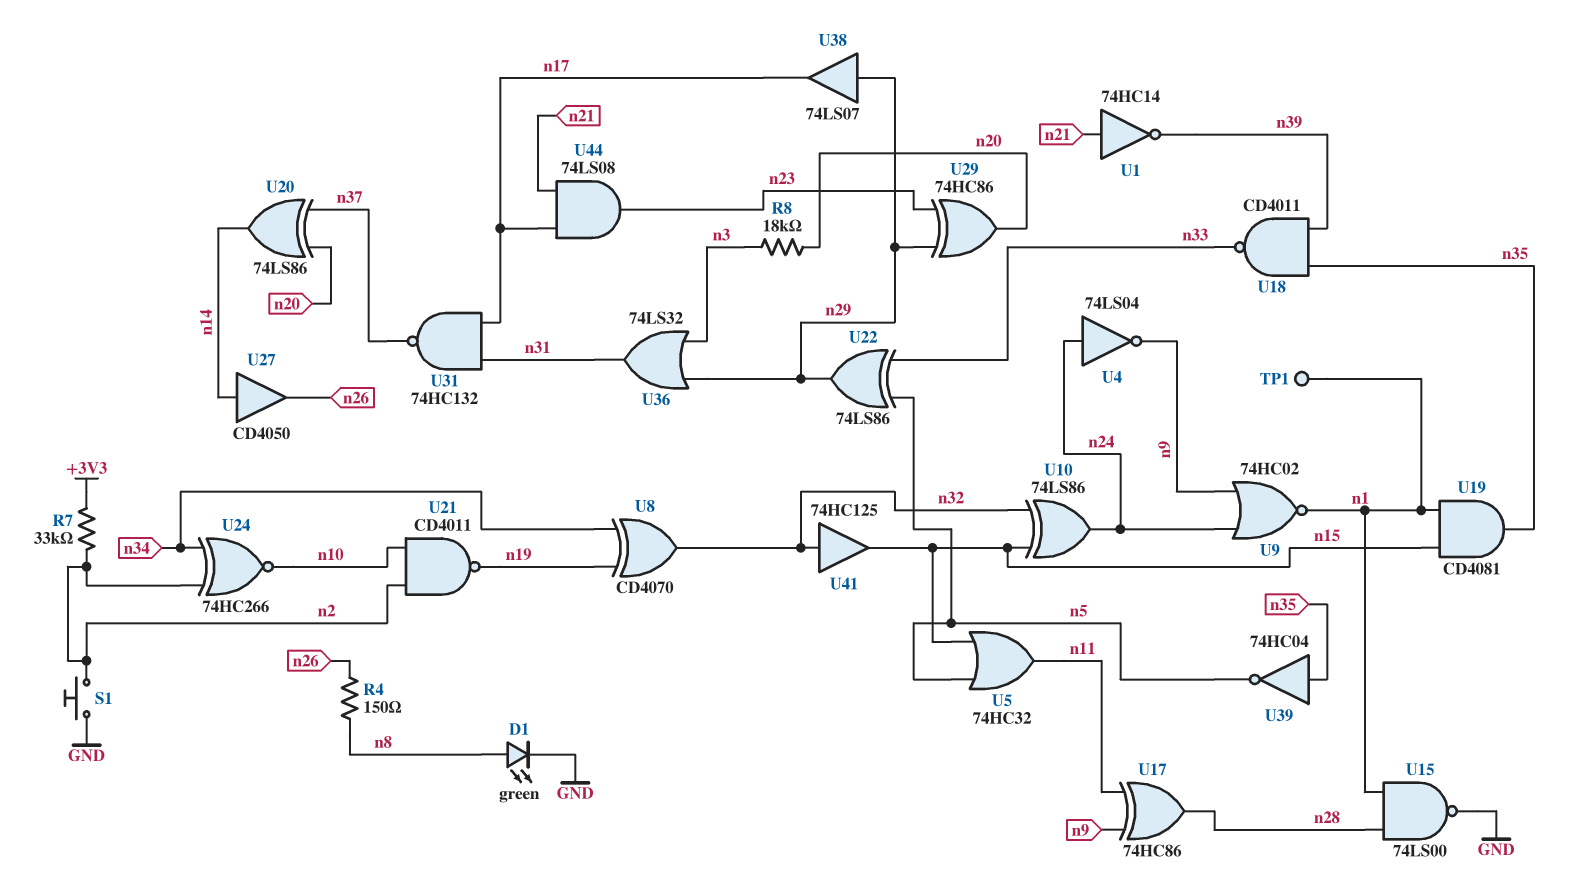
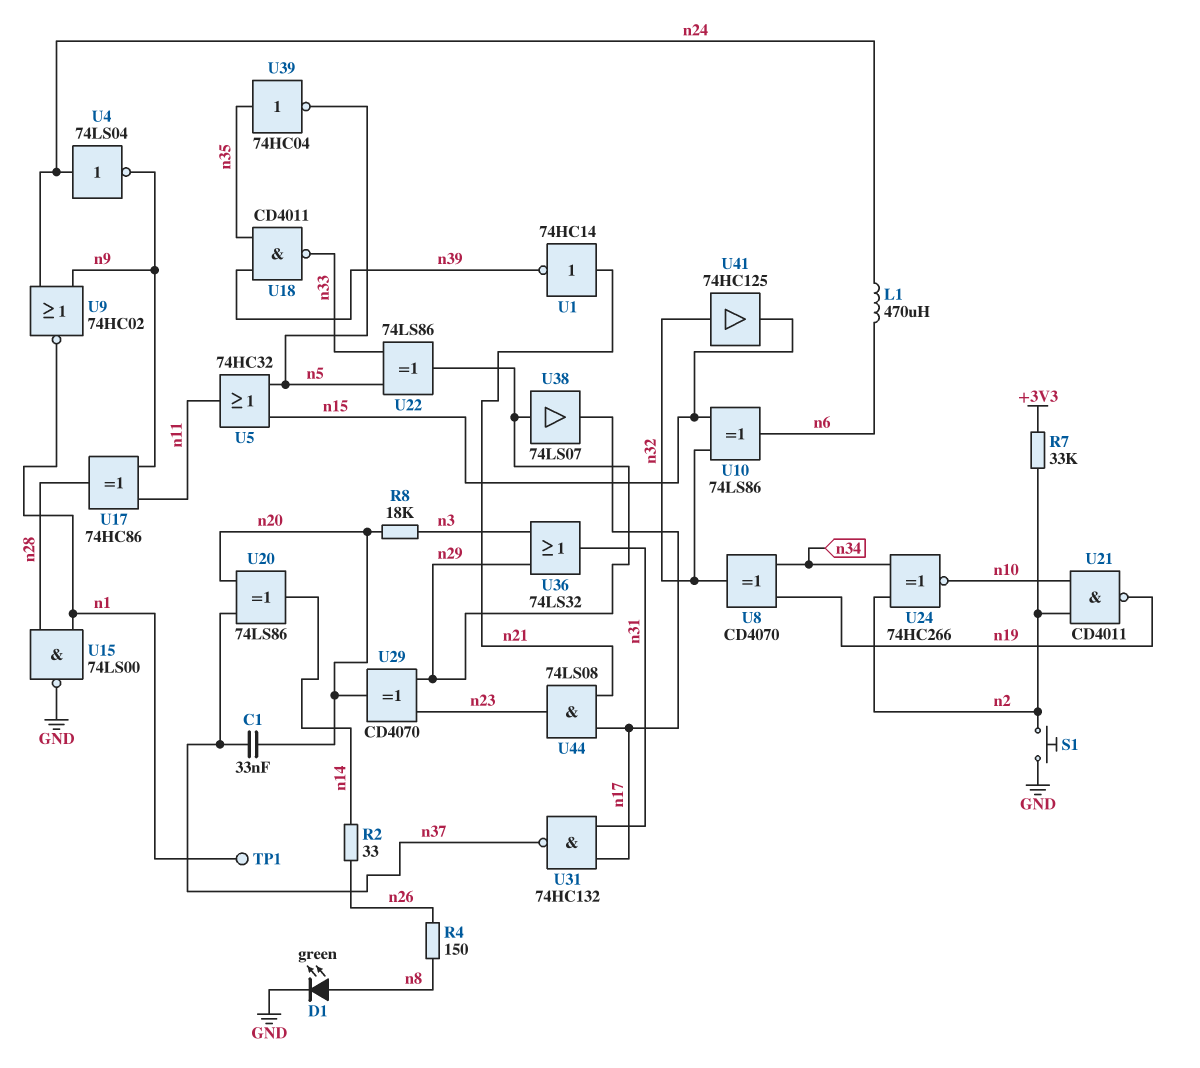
C1: none -> 33nF (n20, n37)
L1: none -> 470uH (n6, n24)
R2: none -> 33 (n14, n26)
U10: XOR 74LS86 (in n15, in n32, out n24) -> XOR 74LS86 (in n15, in n32, out n6)
U19: AND CD4081 (in n1, in n15, out n35) -> none
U27: buffer CD4050 (in n14, out n26) -> none
U29: XOR 74HC86 (in n23, in n29, out n20) -> XOR CD4070 (in n23, in n29, out n20)

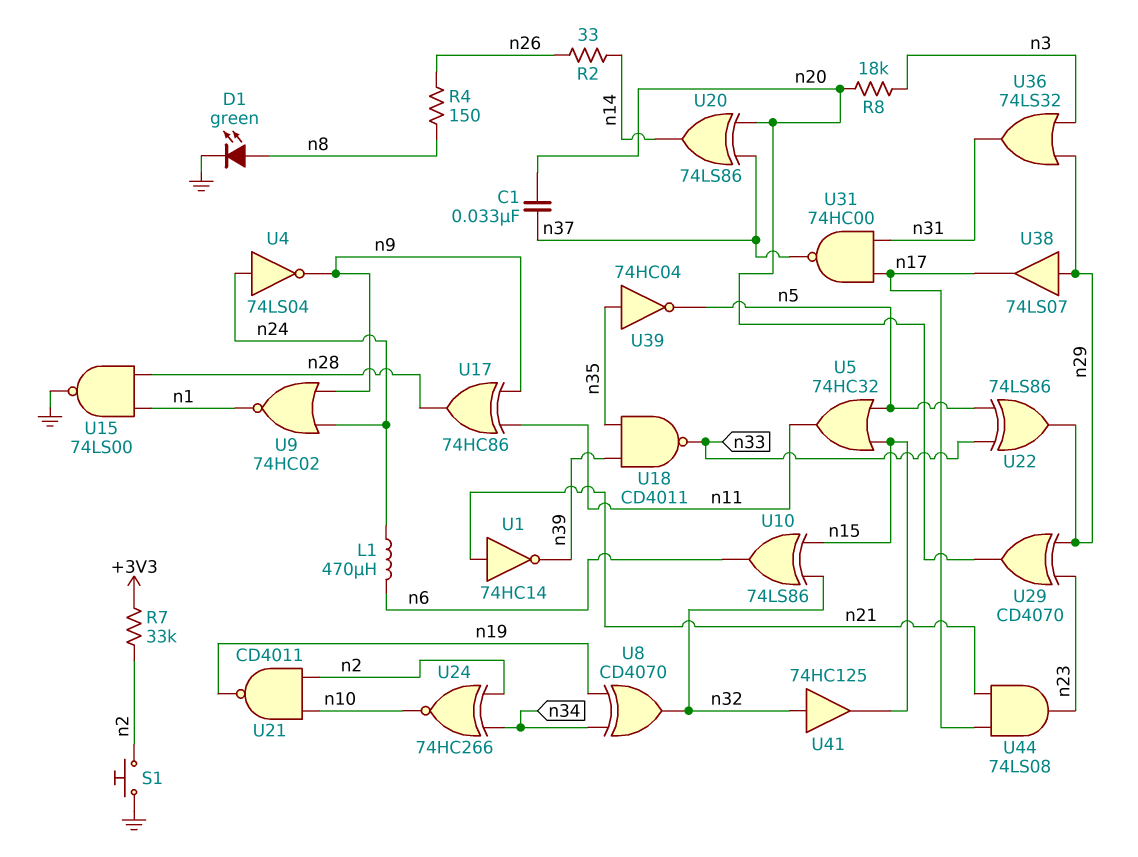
TP1: test point (n1) -> none
U31: NAND 74HC132 (in n17, in n31, out n37) -> NAND 74HC00 (in n17, in n31, out n37)

